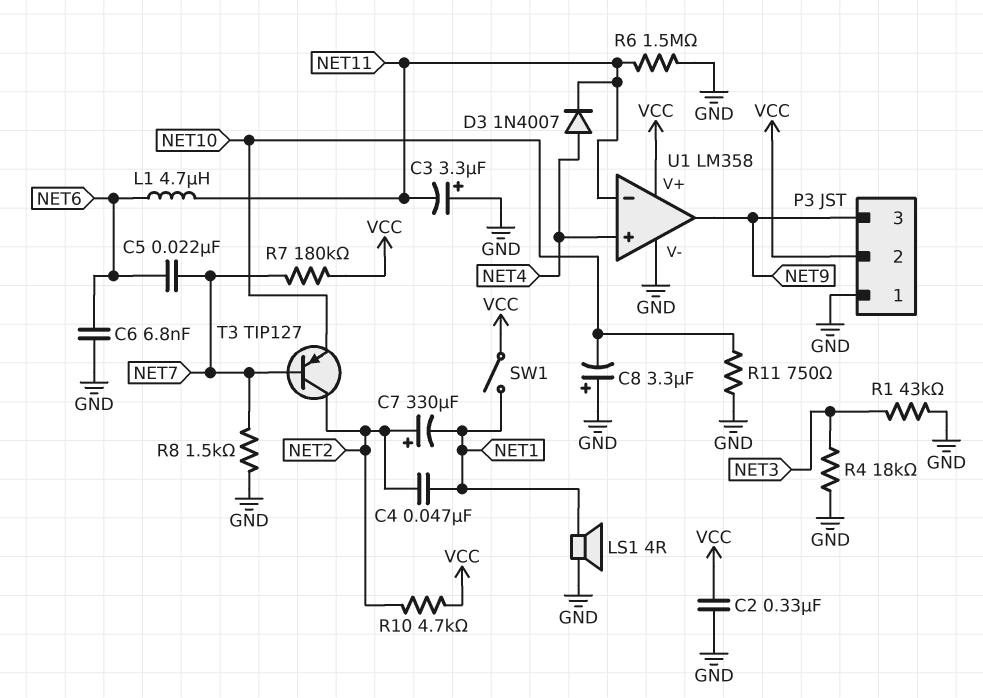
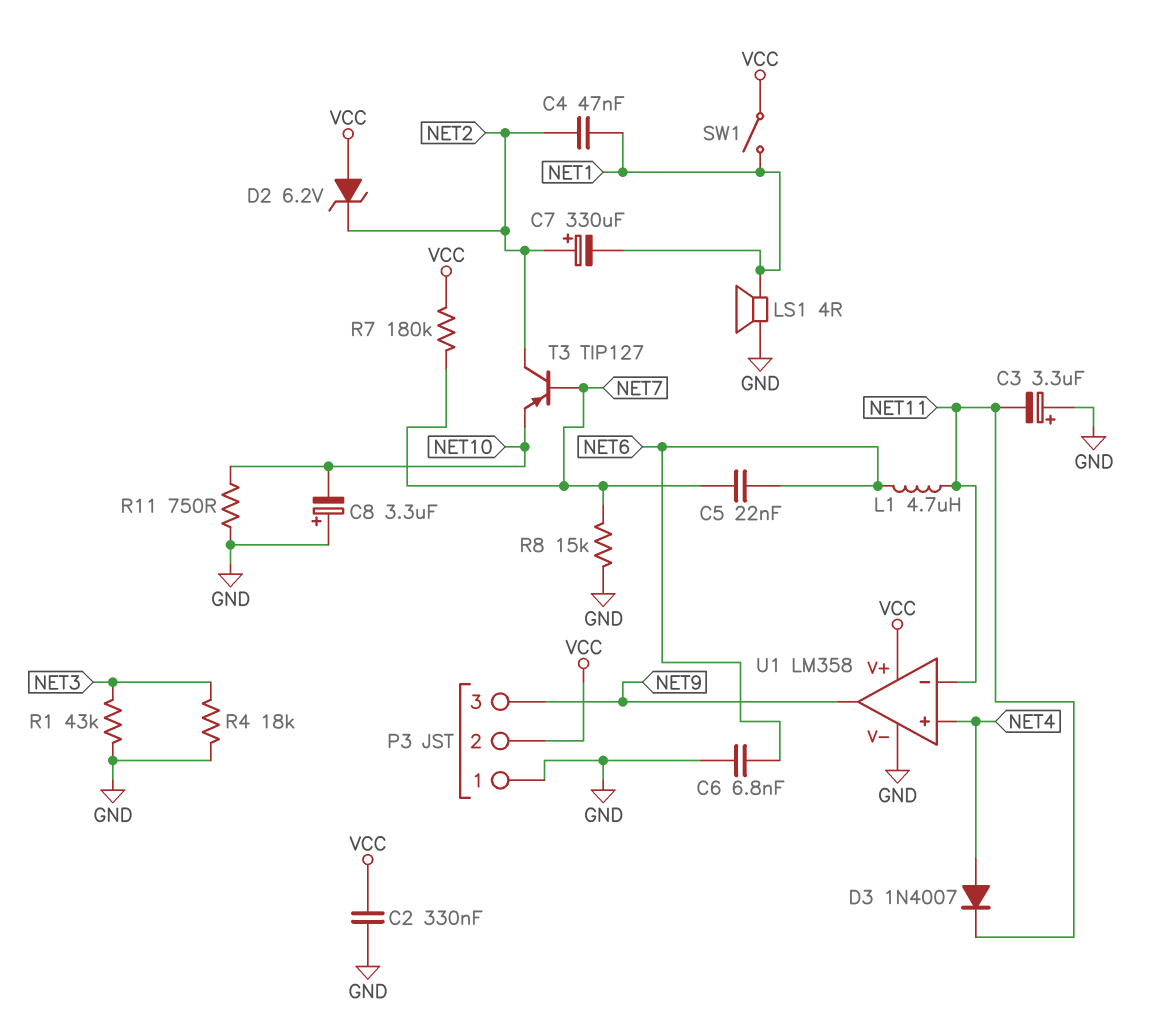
D2: none -> zener 6.2V (A VCC, K NET2)
R6: 1.5M (GND, NET11) -> none
R8: 1.5k (GND, NET7) -> 15k (GND, NET7)
R10: 4.7k (NET2, VCC) -> none

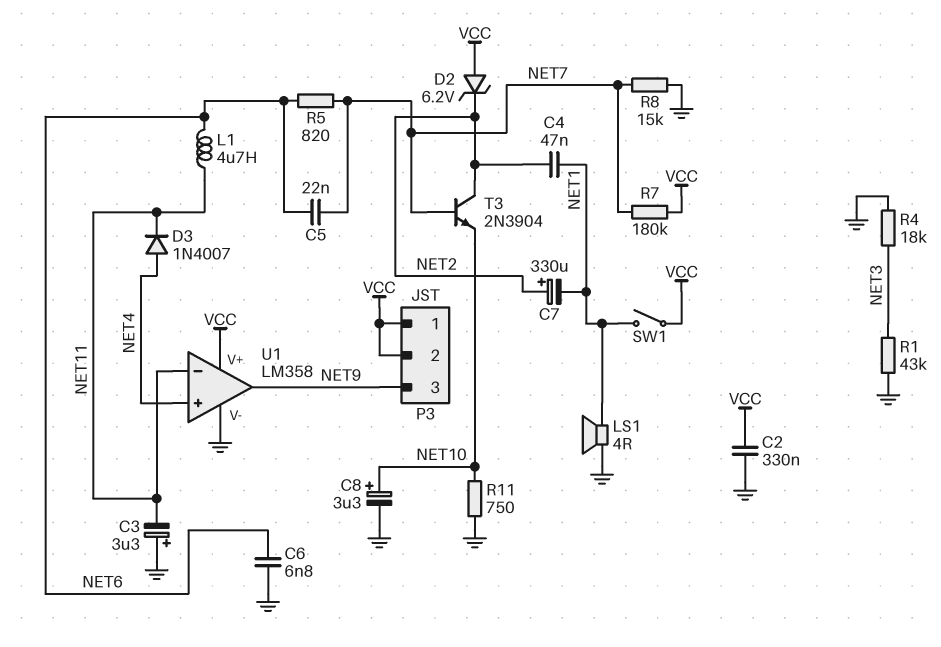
C8: 3.3uF (plus GND, minus NET10) -> 3.3uF (plus NET10, minus GND)
P3 pin 1: GND -> VCC
R5: none -> 820 (NET6, NET7)
T3: PNP TIP127 (B NET7, C NET2, E NET10) -> NPN 2N3904 (B NET7, C NET2, E NET10)

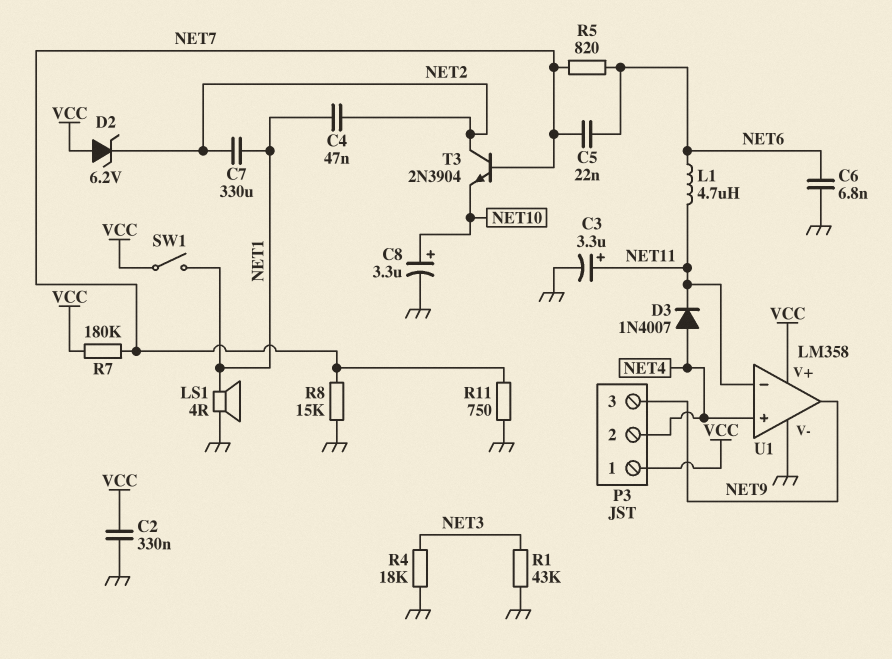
C3: 3.3uF (plus GND, minus NET11) -> 3.3uF (plus NET11, minus GND)
C7: 330uF (plus NET2, minus NET1) -> 330uF (NET1, NET2)
P3 pin 2: VCC -> NET4
R11: 750 (GND, NET10) -> 750 (GND, NET7)

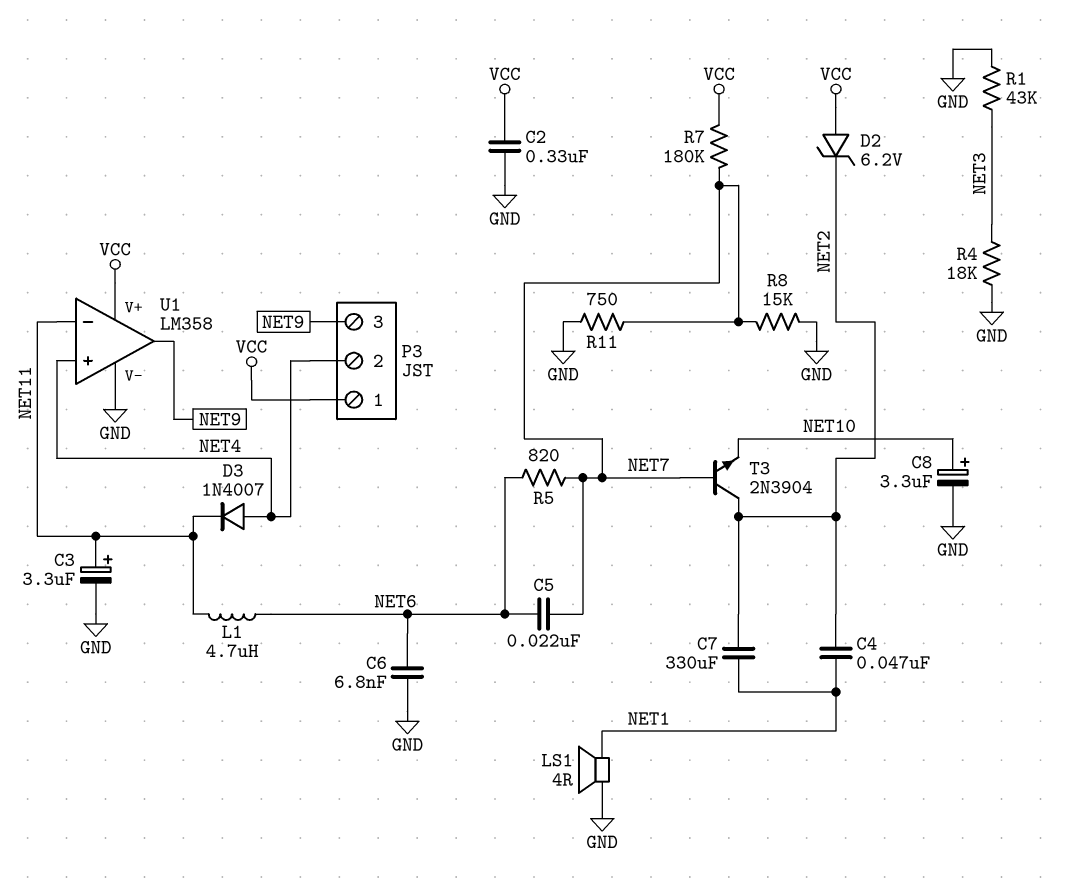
SW1: switch (NET1, VCC) -> none

